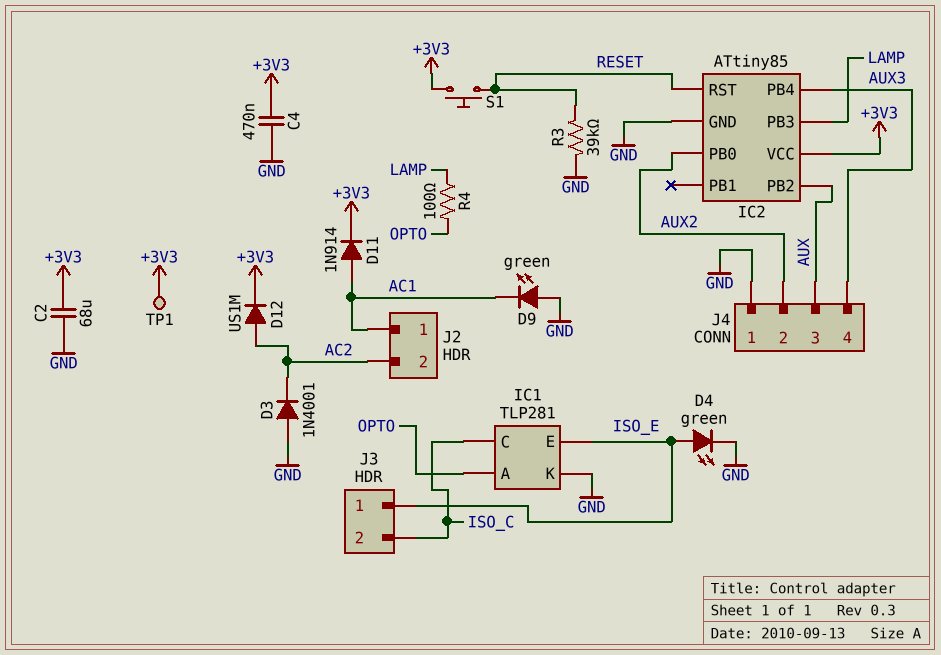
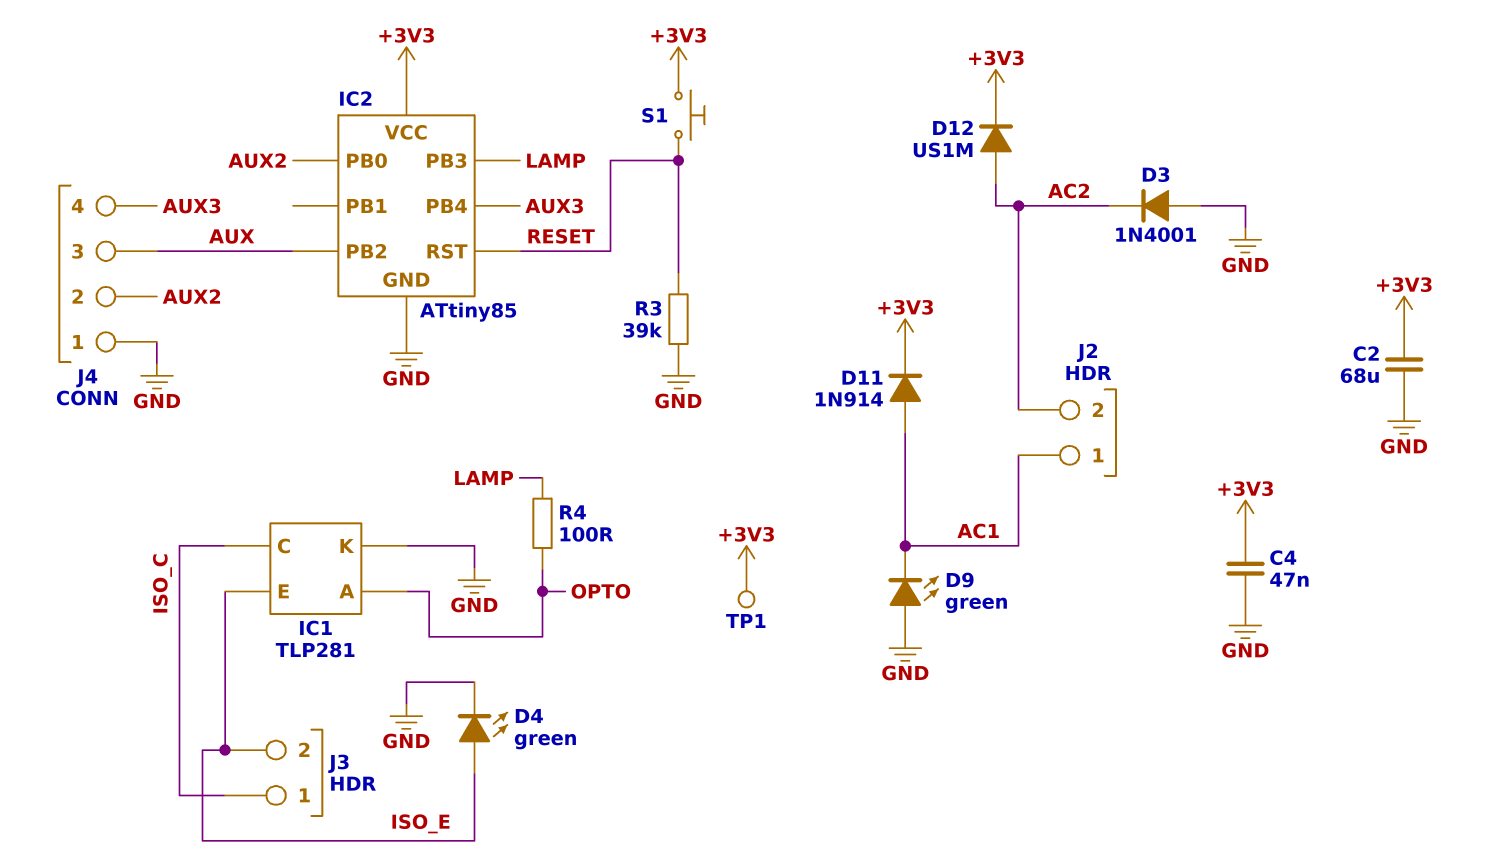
C4: 470nF (+3V3, GND) -> 47nF (+3V3, GND)
J3 pin 1: ISO_E -> ISO_C
J3 pin 2: ISO_C -> ISO_E

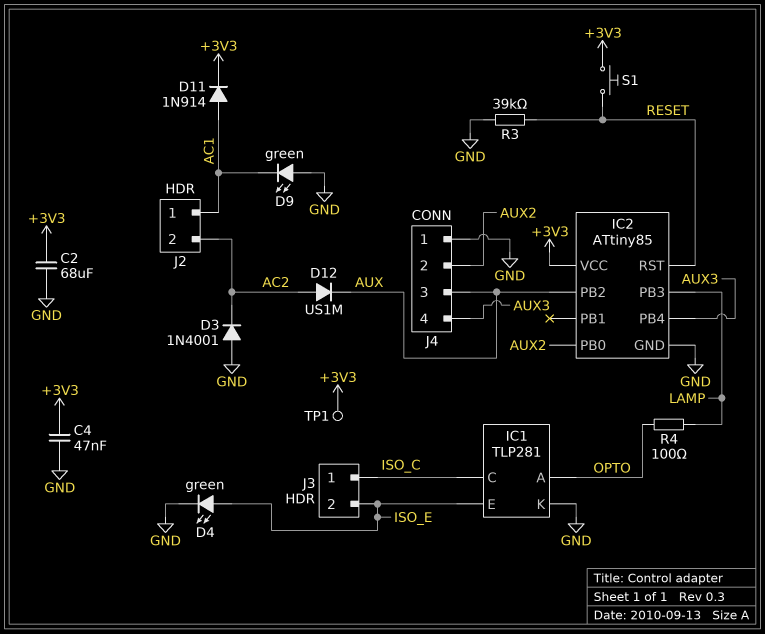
D12: diode US1M (A AC2, K +3V3) -> diode US1M (A AC2, K AUX)

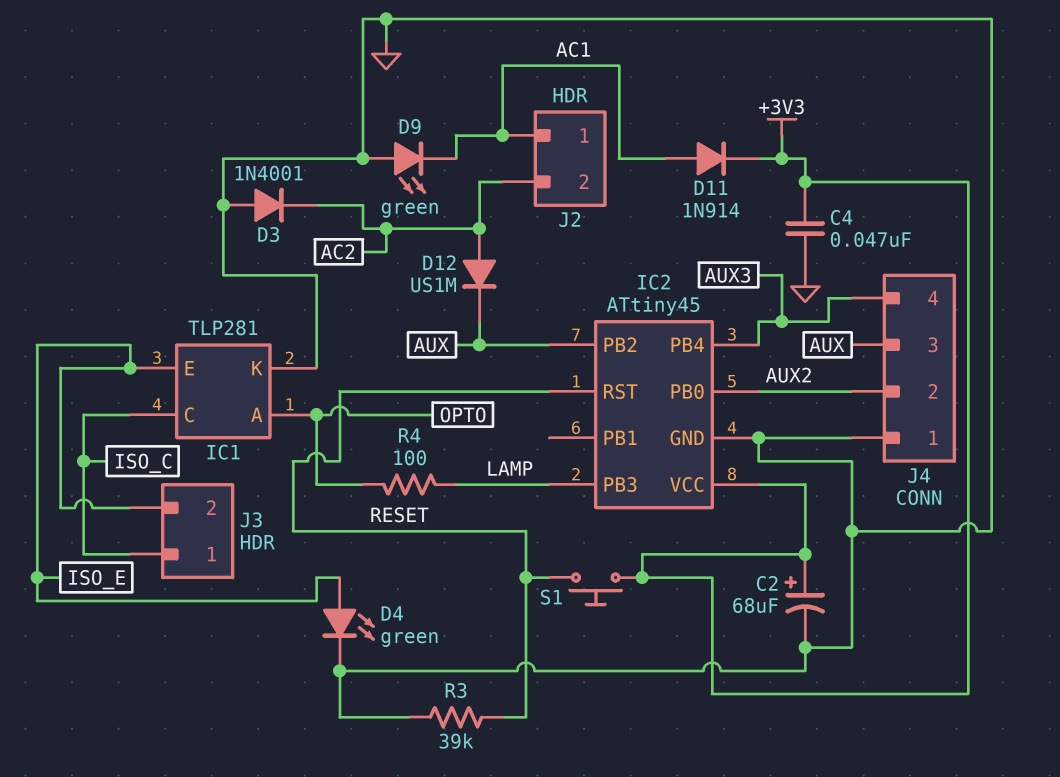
C2: 68uF (+3V3, GND) -> 68uF (plus +3V3, minus GND)
IC2: ATtiny85 -> ATtiny45
TP1: test point (+3V3) -> none

